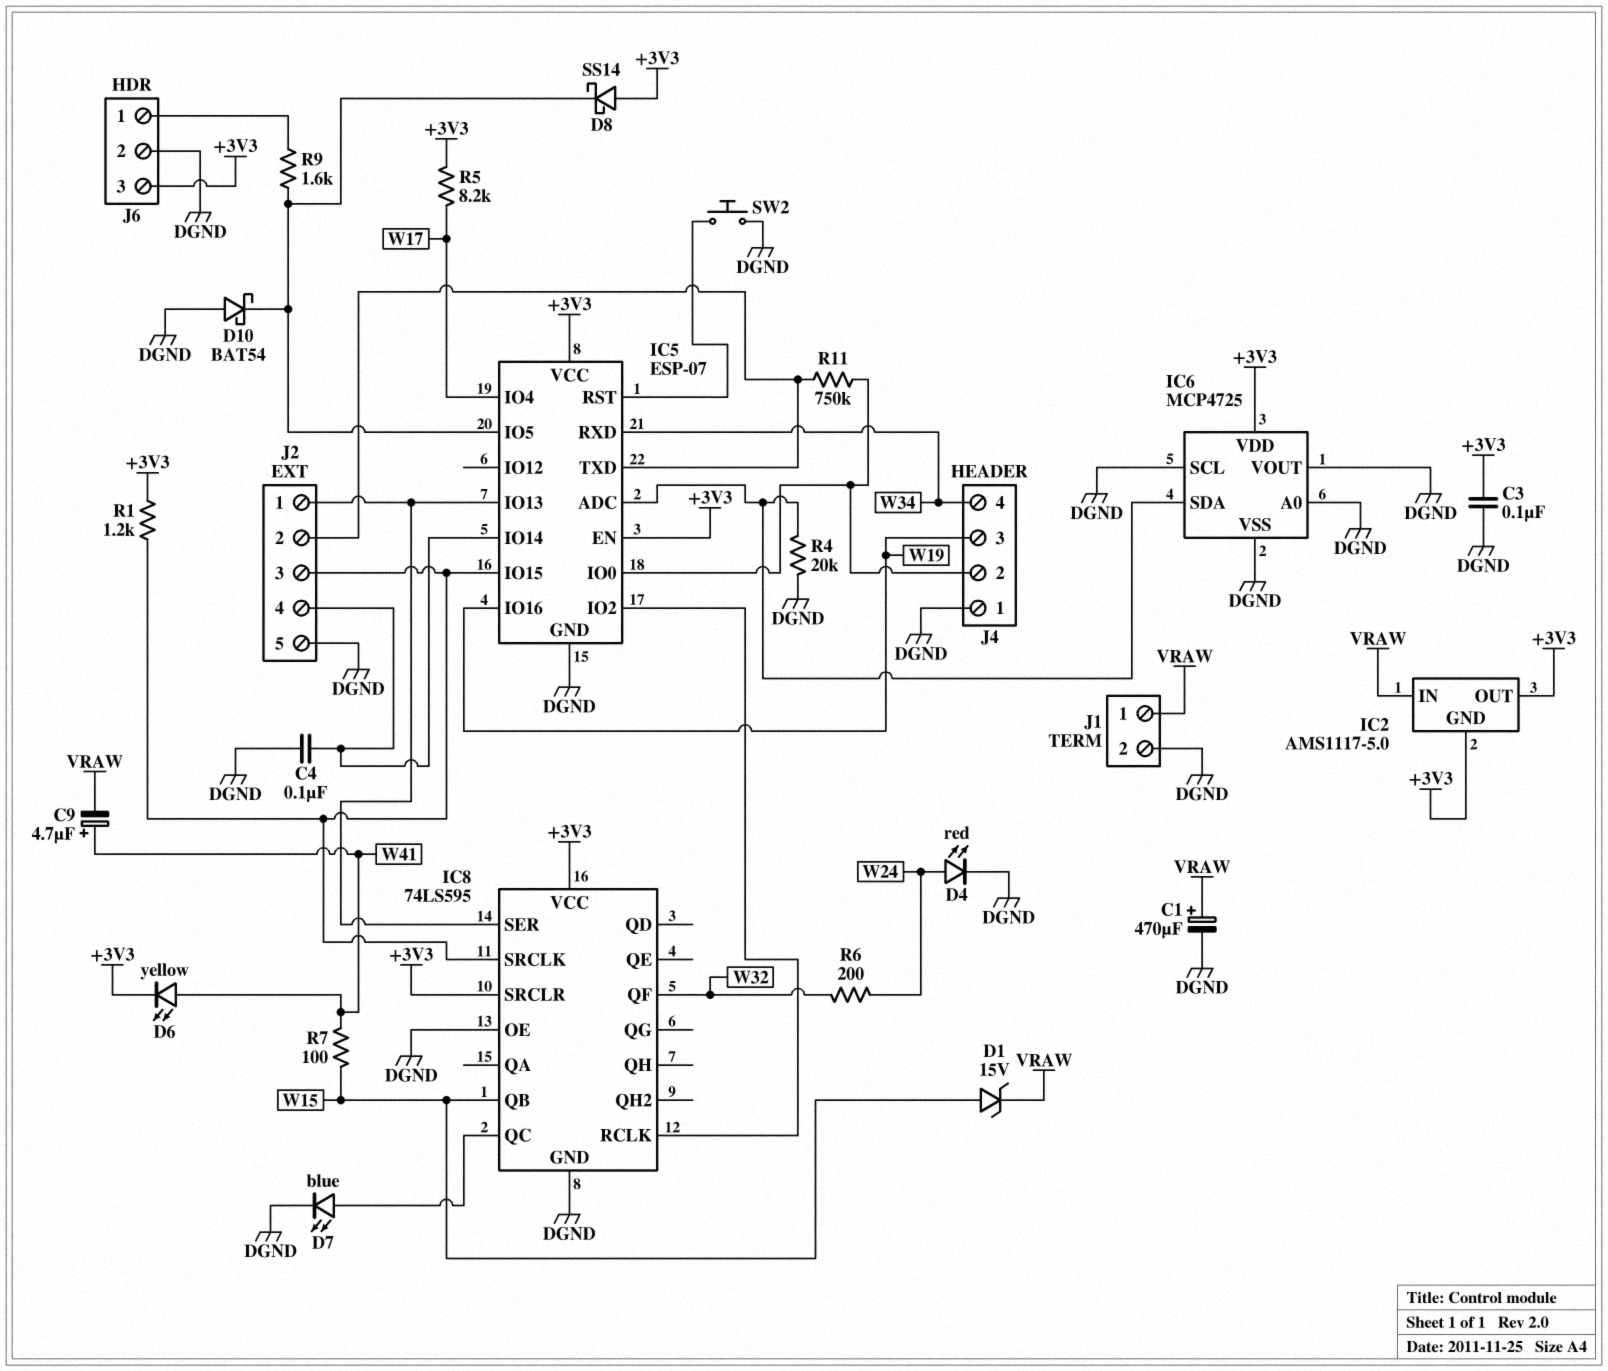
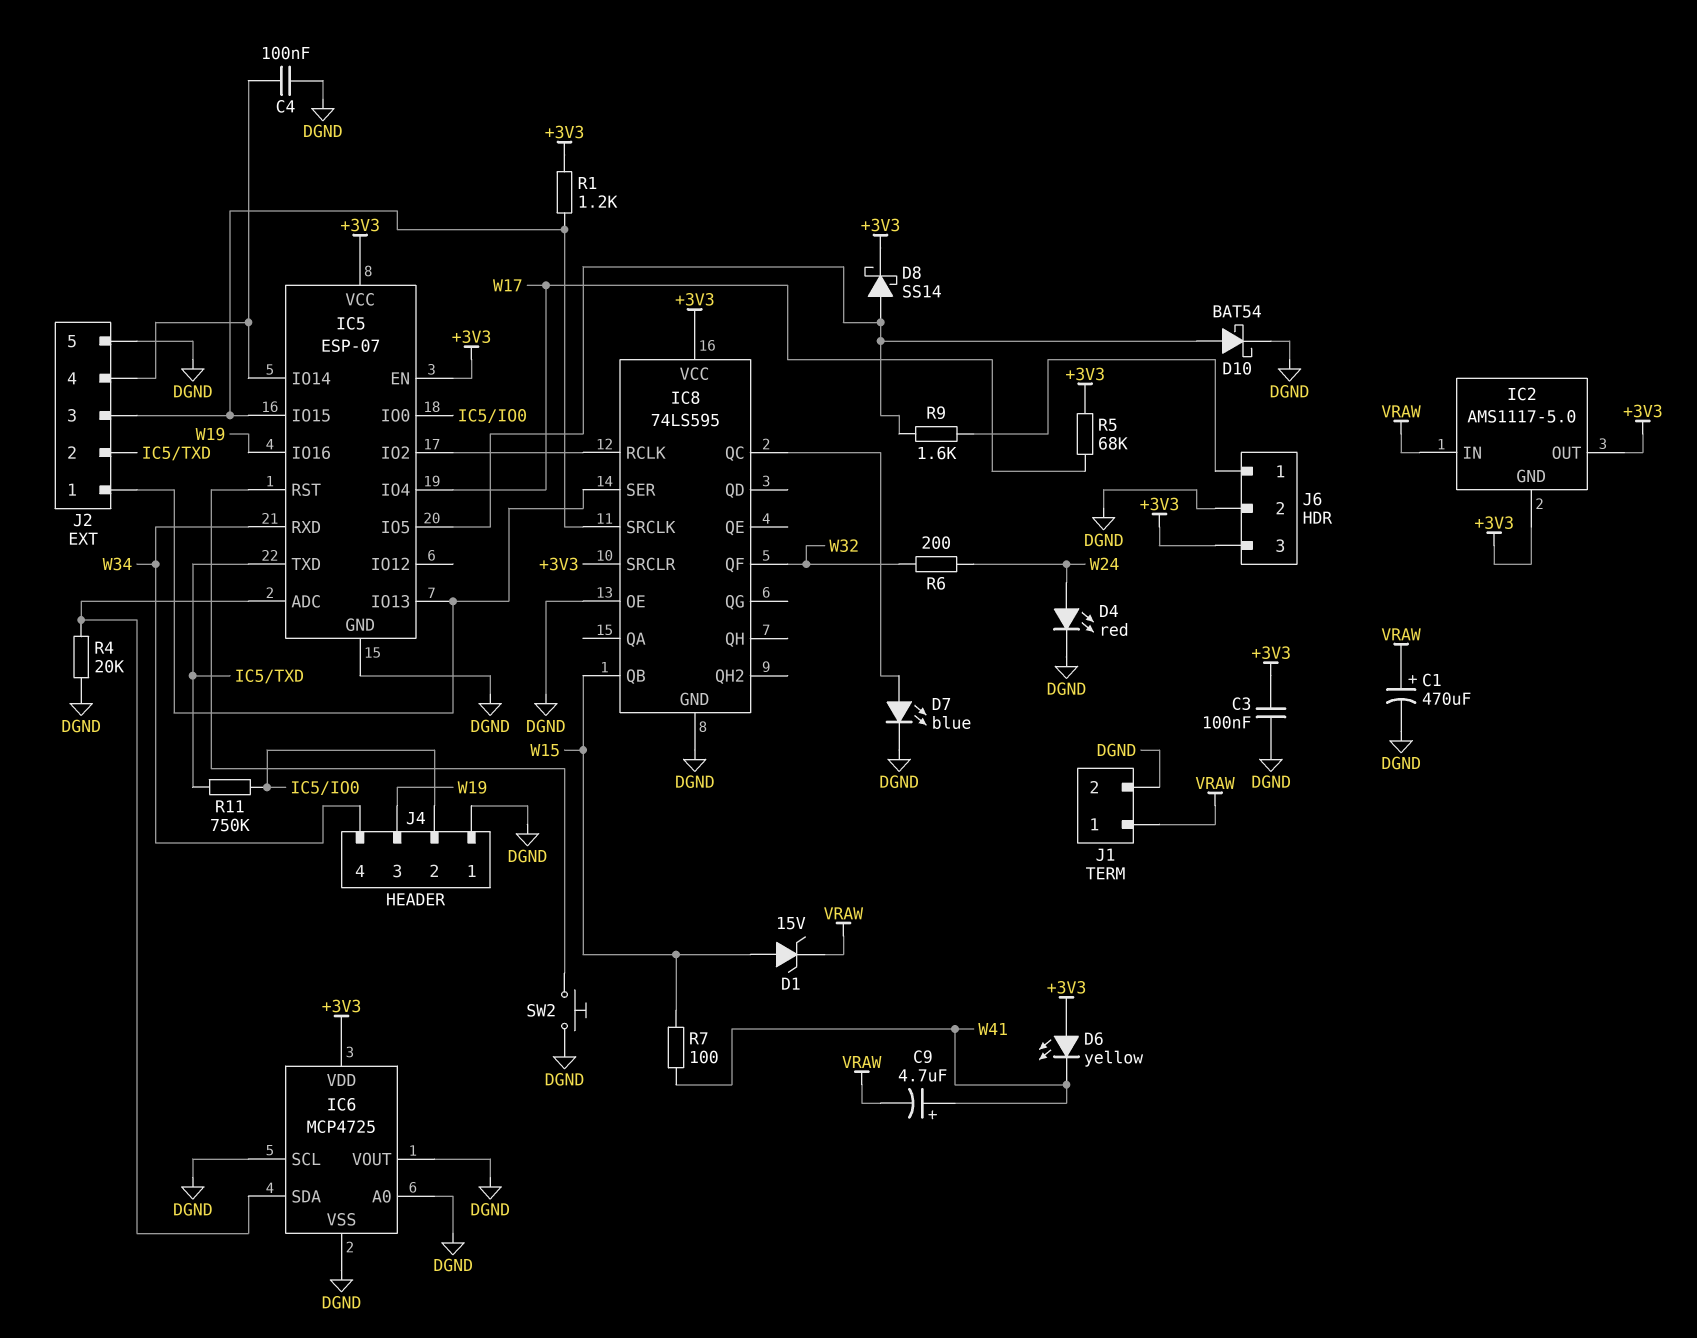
D6: LED yellow (A W41, K +3V3) -> LED yellow (A +3V3, K W41)
D8: schottky SS14 (A +3V3, K IC5/IO5) -> schottky SS14 (A IC5/IO5, K +3V3)
D10: schottky BAT54 (A DGND, K IC5/IO5) -> schottky BAT54 (A IC5/IO5, K DGND)
R5: 8.2k (+3V3, W17) -> 68k (+3V3, W17)

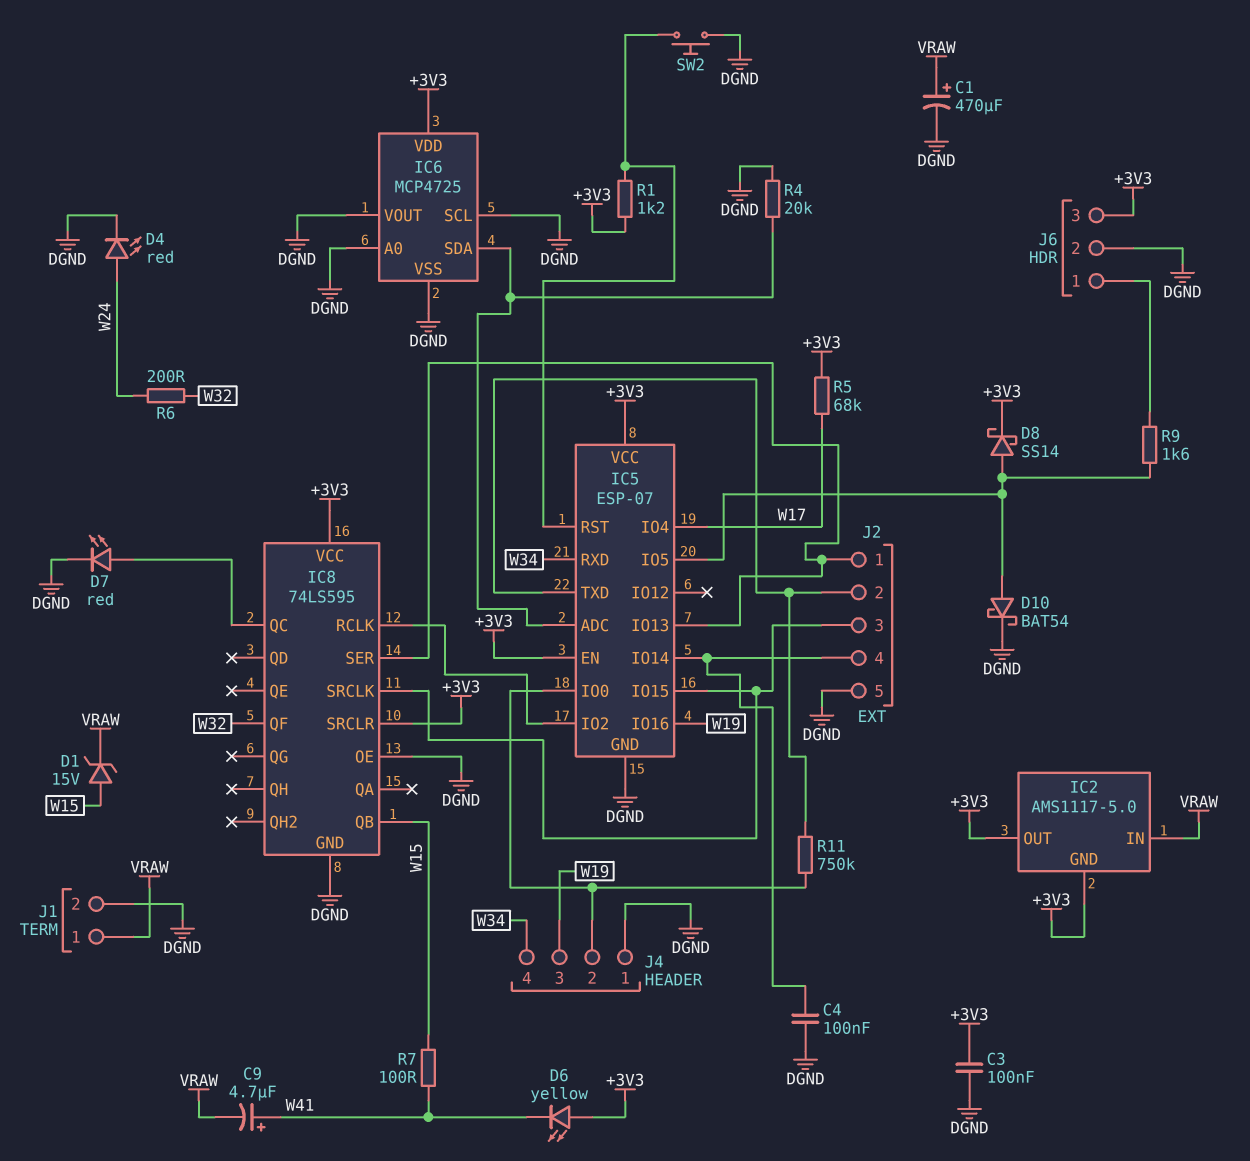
D7: LED blue (A IC8/QC, K DGND) -> LED red (A IC8/QC, K DGND)
R1: 1.2k (+3V3, IC5/IO15) -> 1.2k (+3V3, IC5/RST)

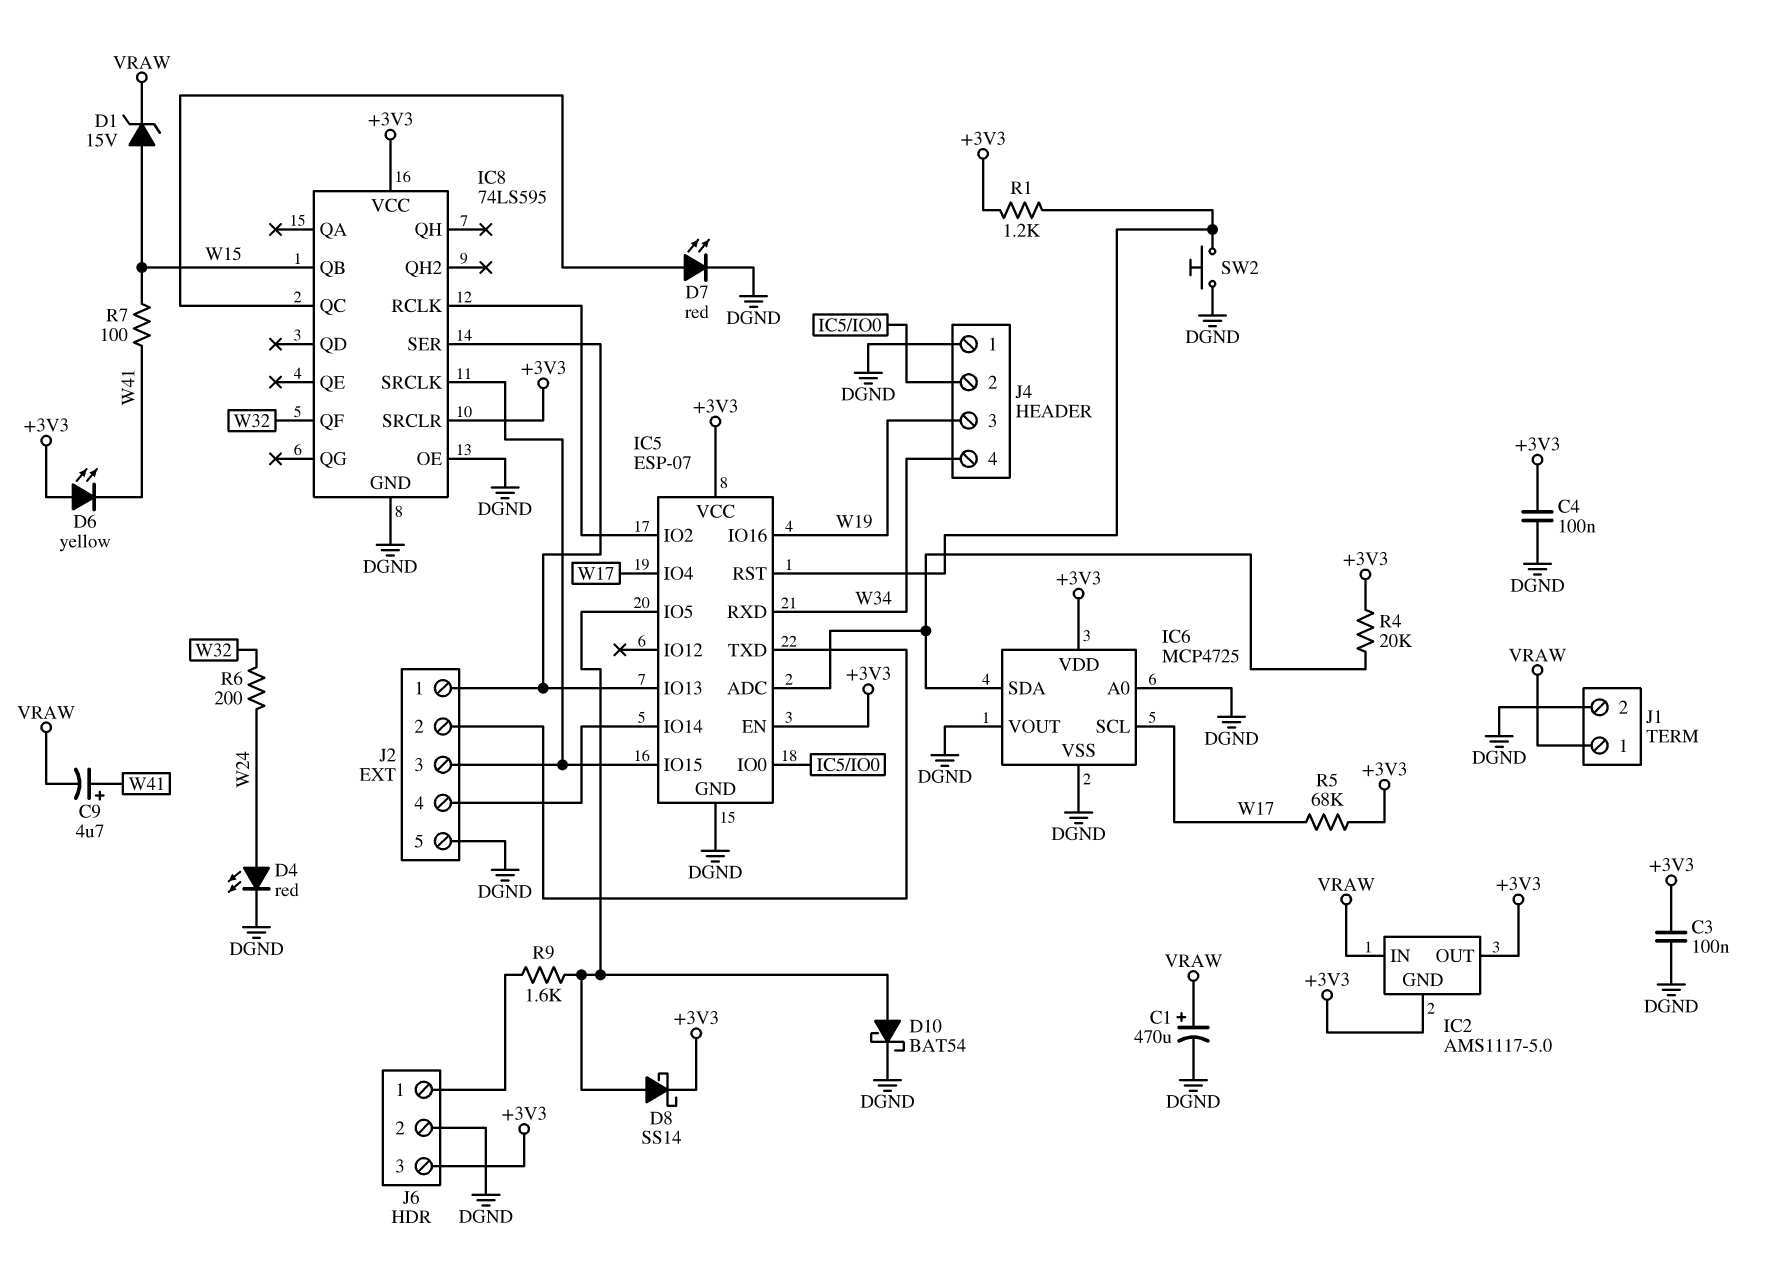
C4: 100nF (DGND, IC5/IO14) -> 100nF (+3V3, DGND)
IC6 pin SCL: DGND -> W17
R4: 20k (DGND, IC5/ADC) -> 20k (+3V3, IC5/ADC)
R11: 750k (IC5/IO0, IC5/TXD) -> none

